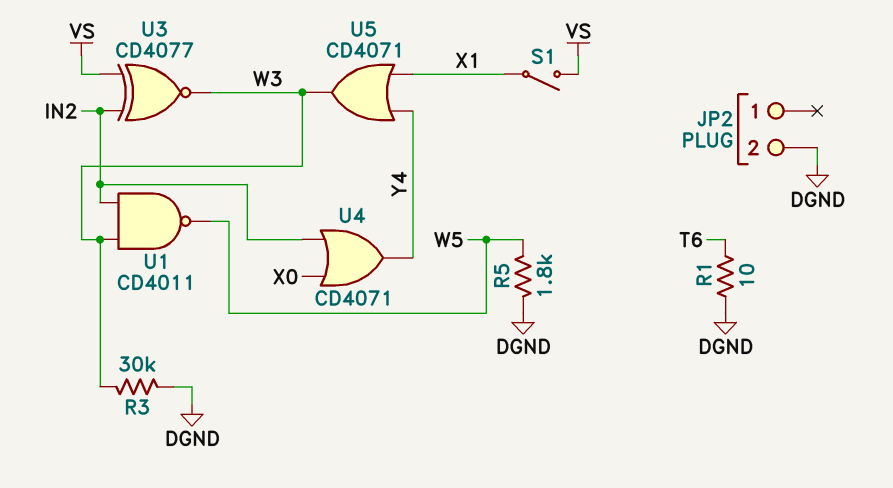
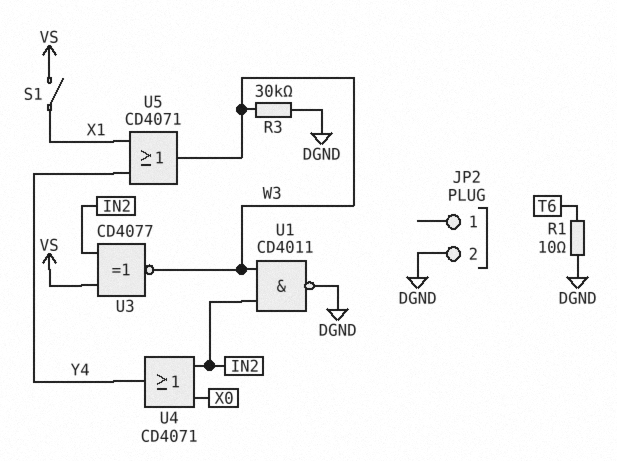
R5: 1.8k (DGND, W5) -> none
U1: NAND CD4011 (in IN2, in W3, out W5) -> NAND CD4011 (in IN2, in W3, out DGND)

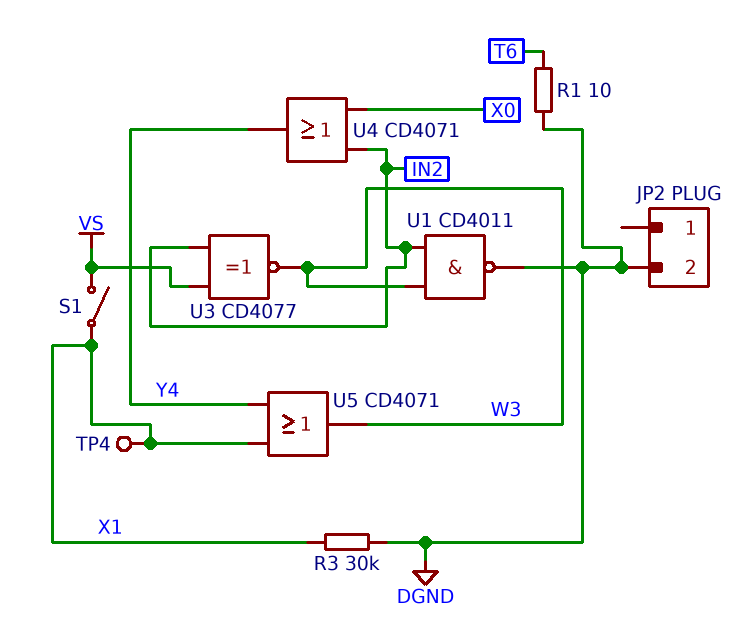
R3: 30k (DGND, W3) -> 30k (DGND, X1)
TP4: none -> test point (X1)

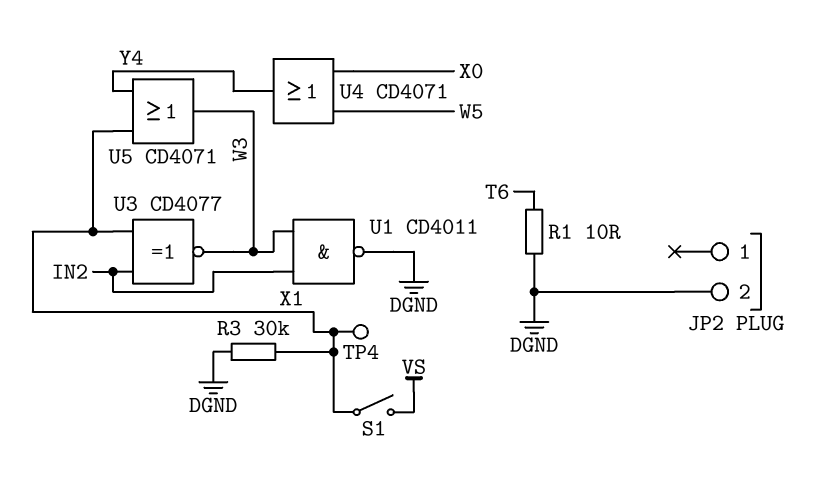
U3: XNOR CD4077 (in IN2, in VS, out W3) -> XNOR CD4077 (in IN2, in X1, out W3)
U4: OR CD4071 (in IN2, in X0, out Y4) -> OR CD4071 (in W5, in X0, out Y4)

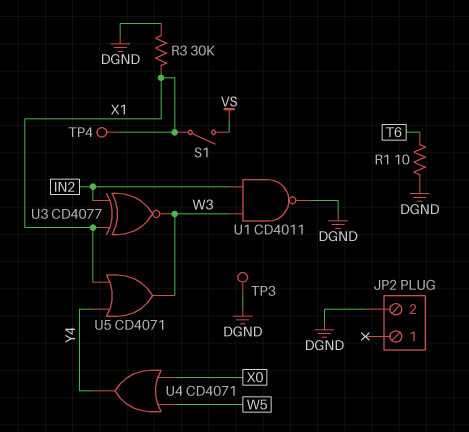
TP3: none -> test point (DGND)

